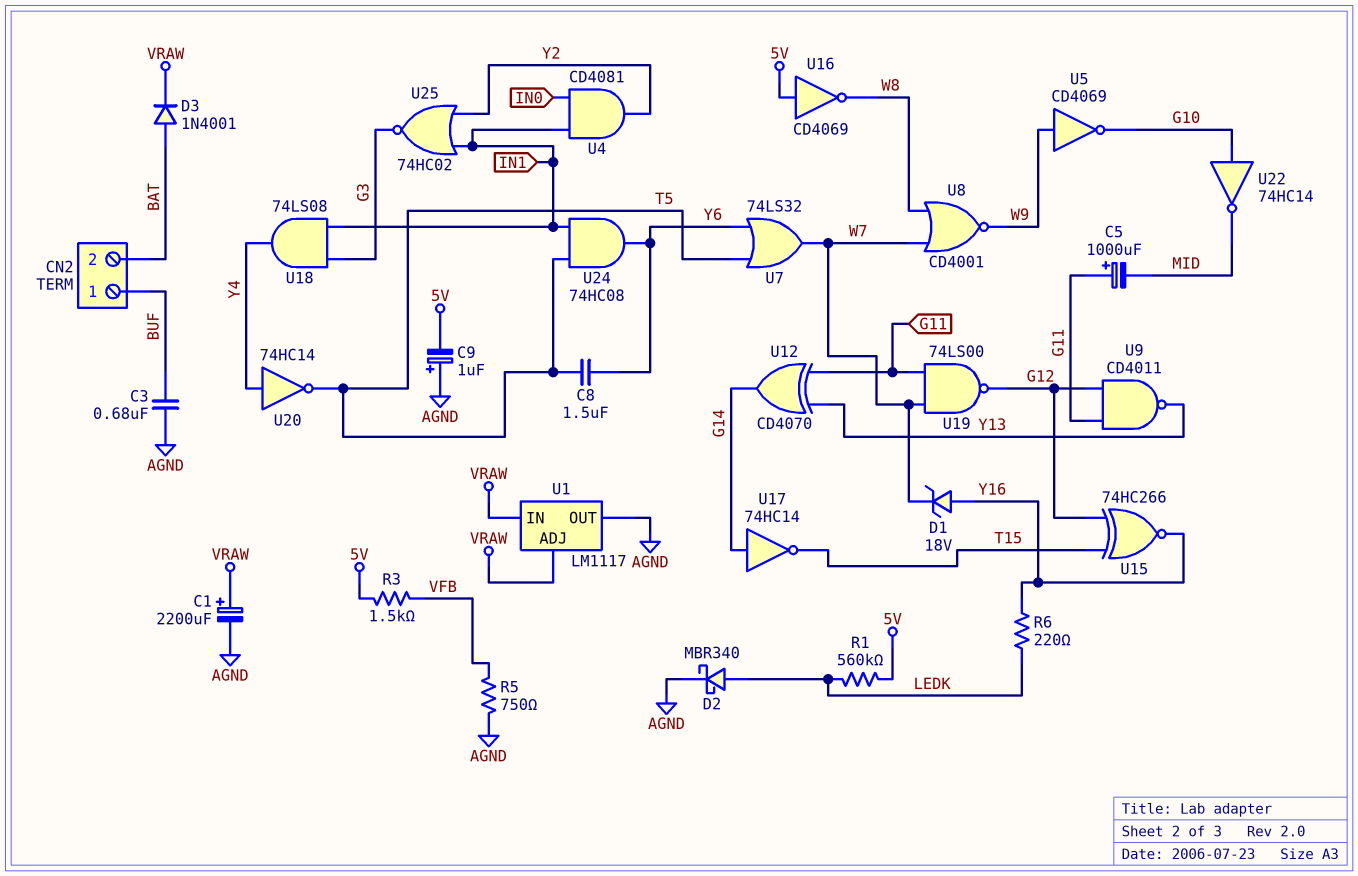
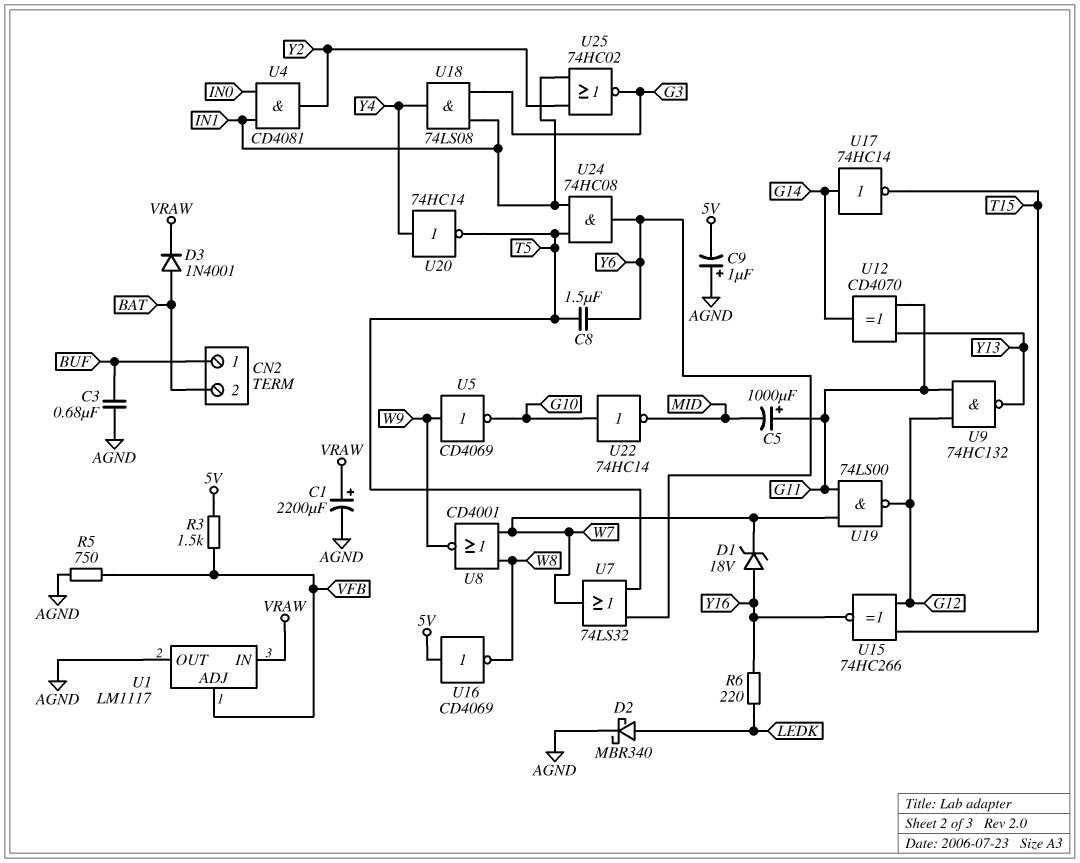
R1: 560k (5V, LEDK) -> none
U1 pin ADJ: VRAW -> VFB
U9: NAND CD4011 (in G11, in G12, out Y13) -> NAND 74HC132 (in G11, in G12, out Y13)

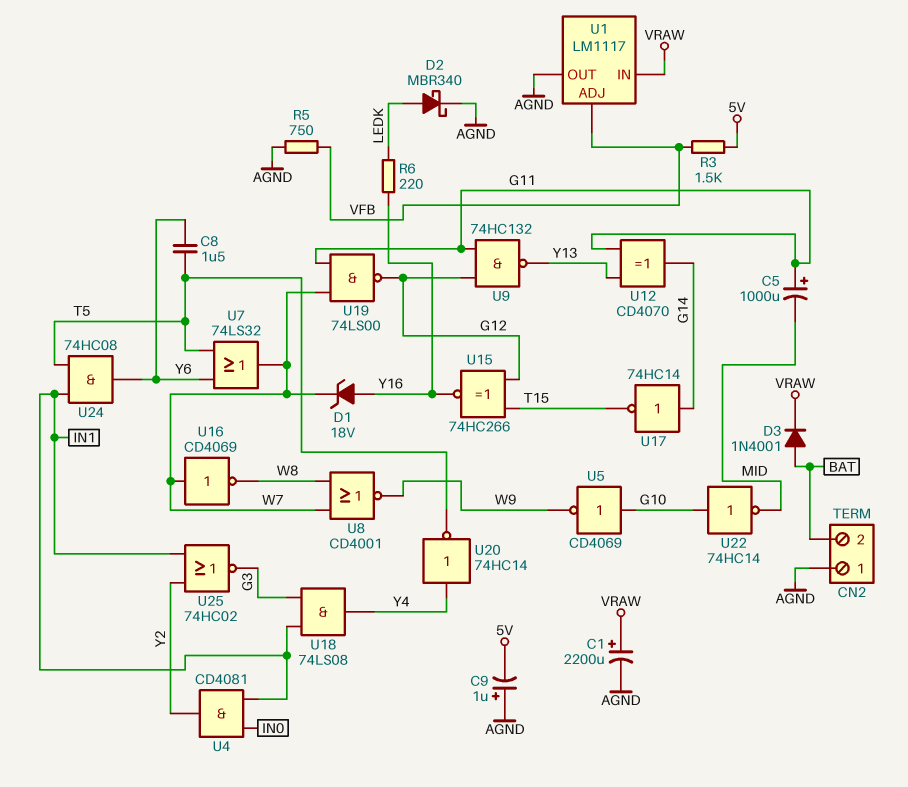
C3: 680nF (AGND, BUF) -> none
CN2 pin 1: BUF -> AGND
U5: NOT CD4069 (in W9, out G10) -> NOT CD4069 (in G10, out W9)
U16: NOT CD4069 (in 5V, out W8) -> NOT CD4069 (in W7, out W8)

